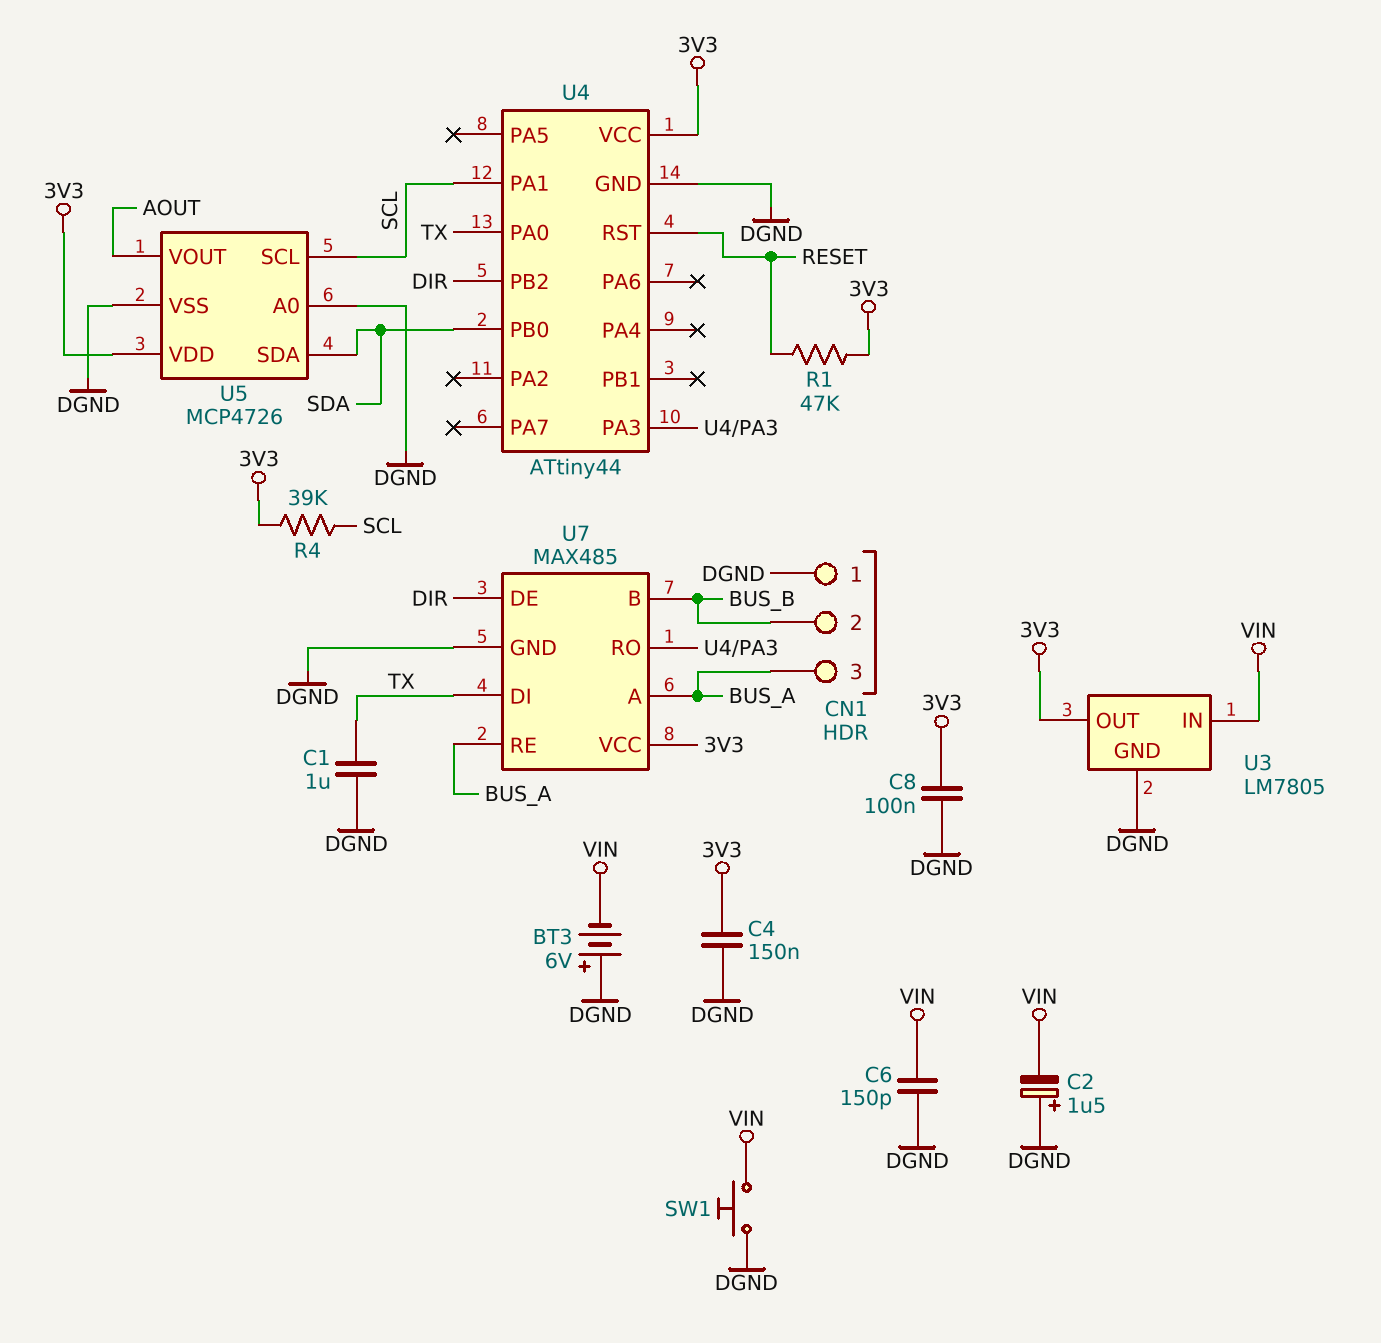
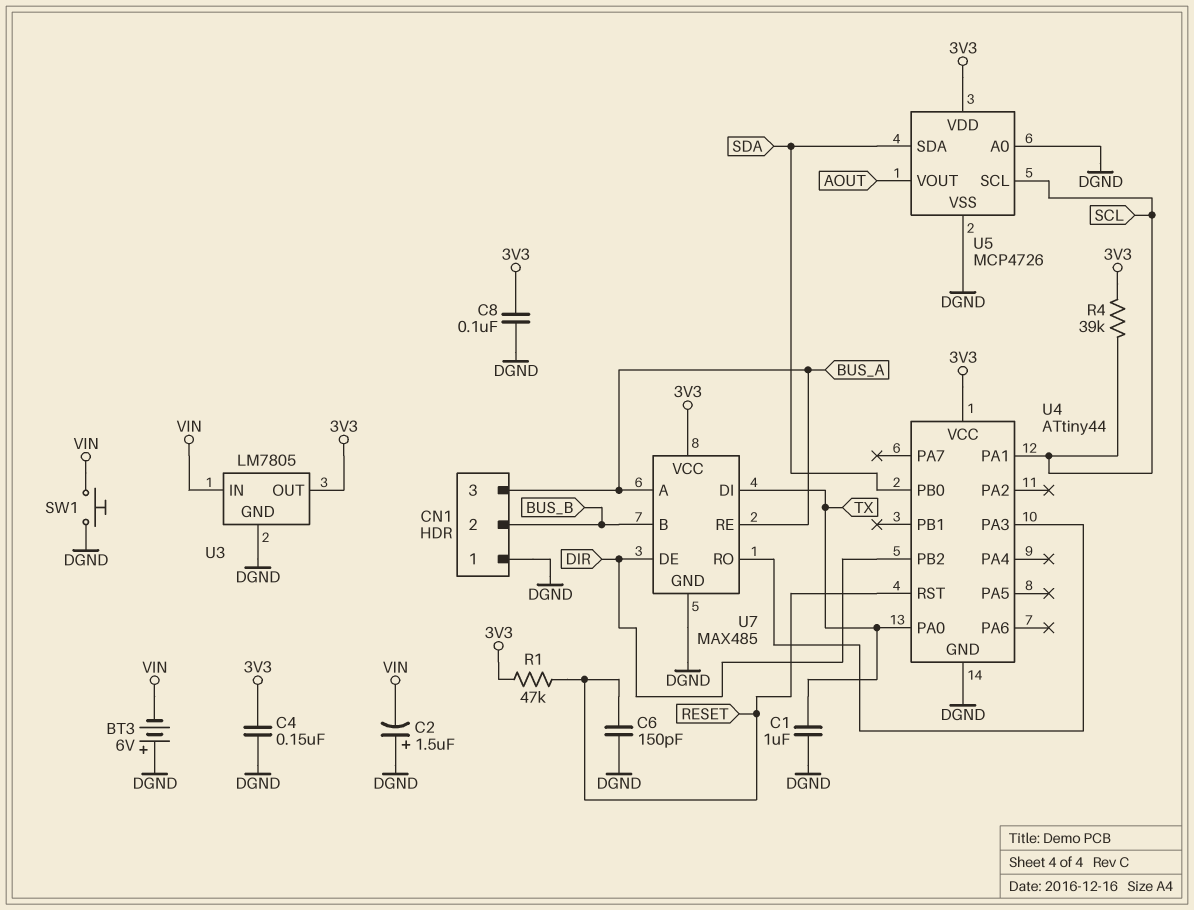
C6: 150pF (DGND, VIN) -> 150pF (DGND, RESET)

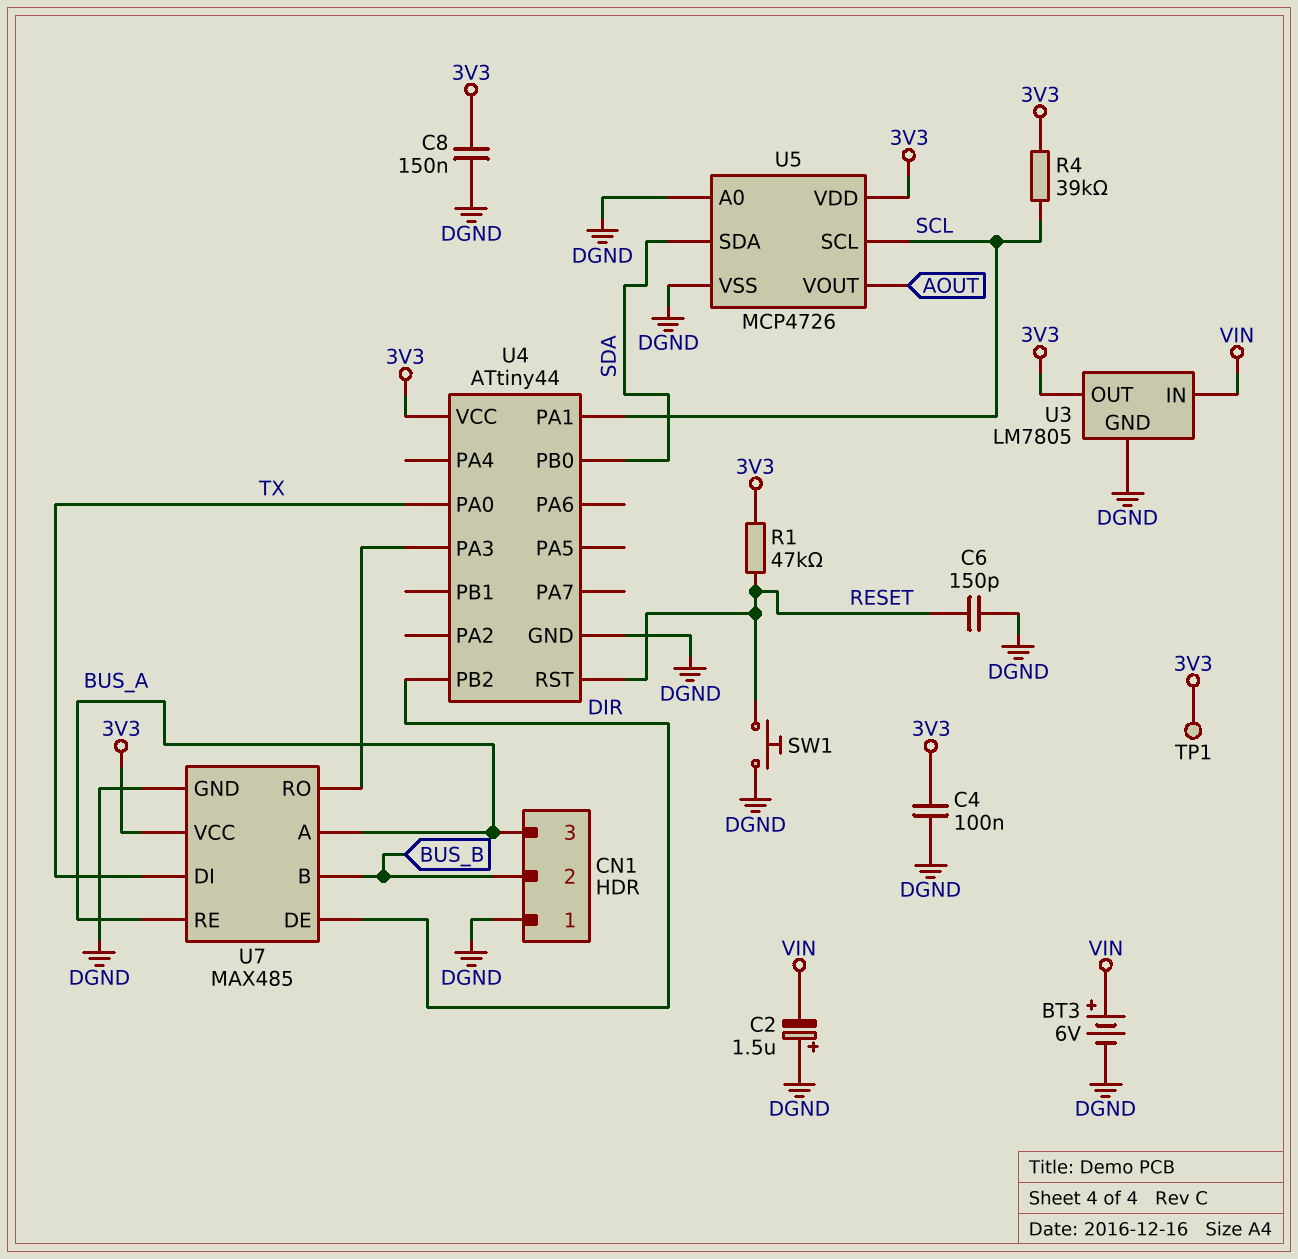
BT3: 6V (plus DGND, minus VIN) -> 6V (plus VIN, minus DGND)
C1: 1uF (DGND, TX) -> none
C4: 150nF (3V3, DGND) -> 100nF (3V3, DGND)
C8: 100nF (3V3, DGND) -> 150nF (3V3, DGND)
SW1: button (DGND, VIN) -> button (DGND, RESET)
TP1: none -> test point (3V3)

